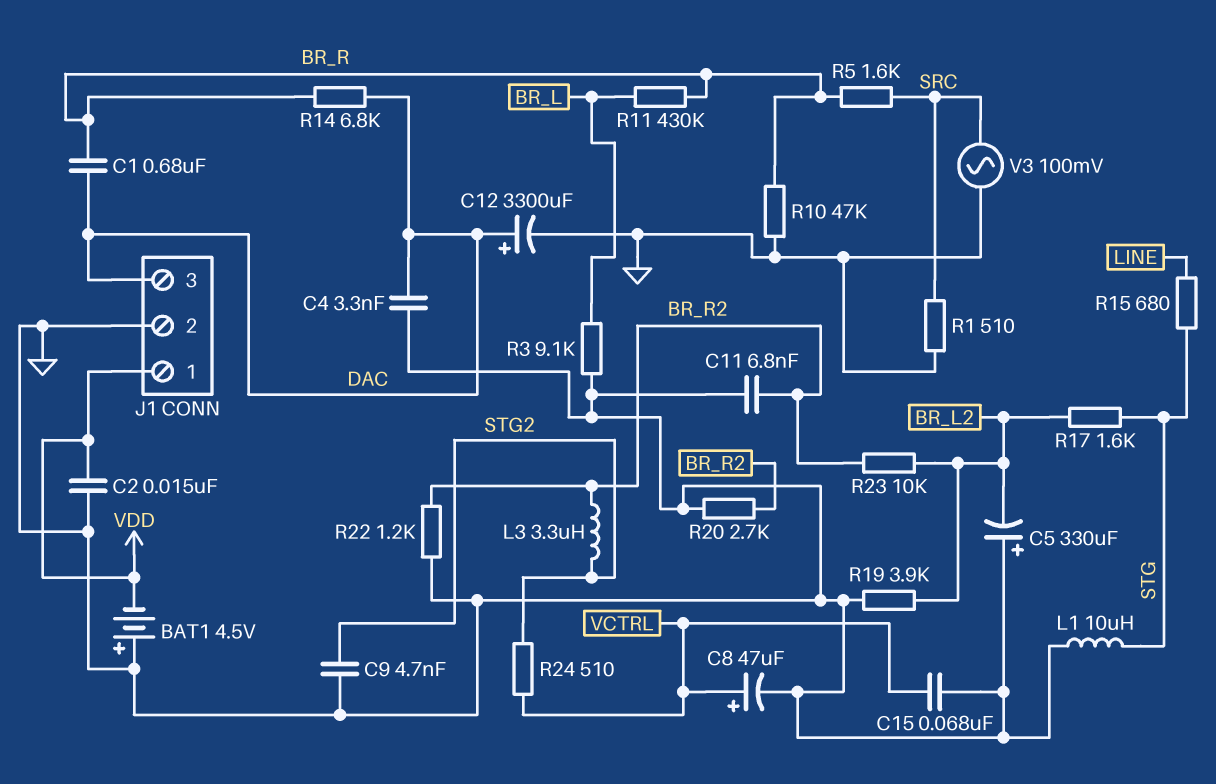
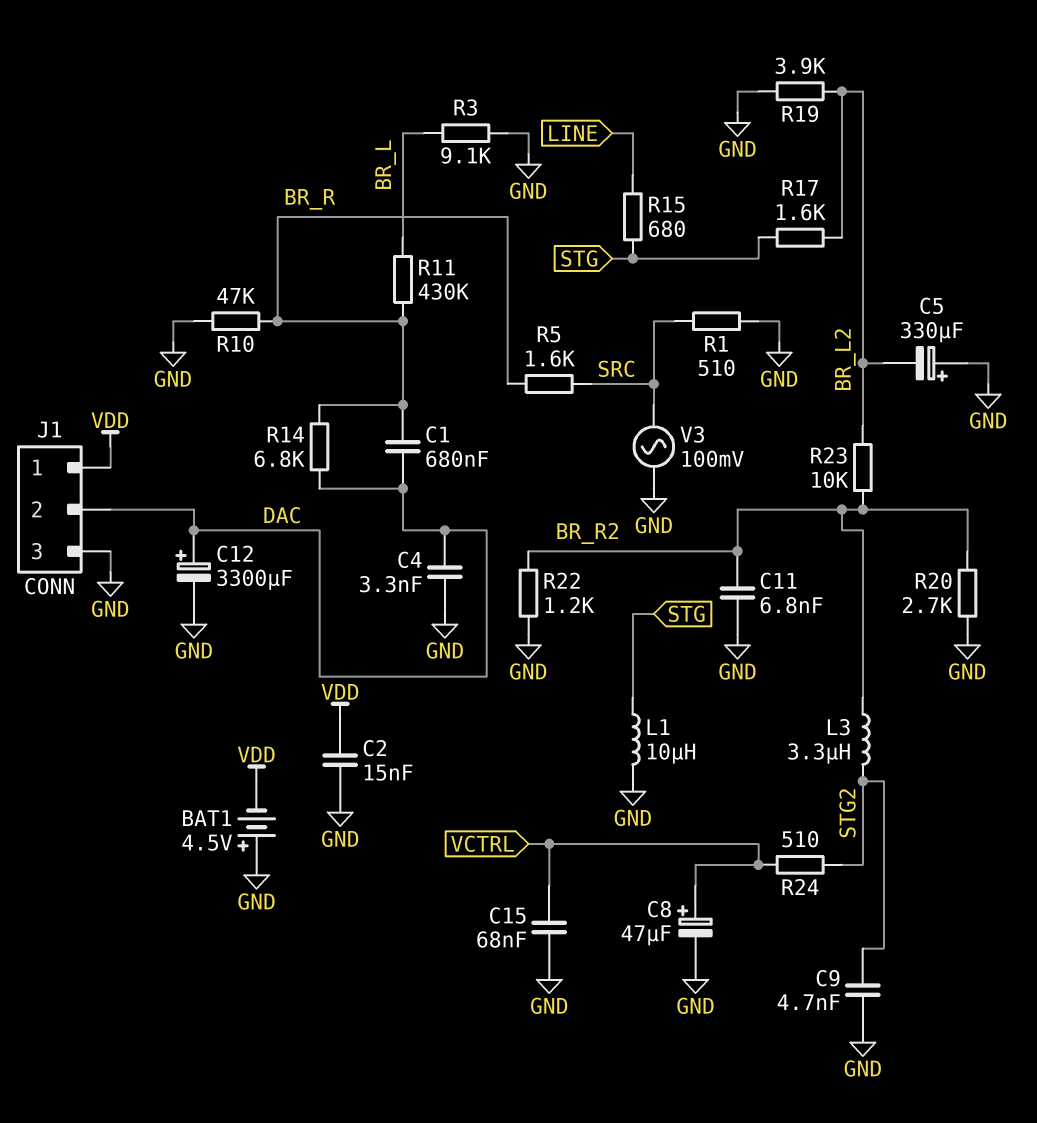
J1 pin 2: GND -> DAC
J1 pin 3: DAC -> GND

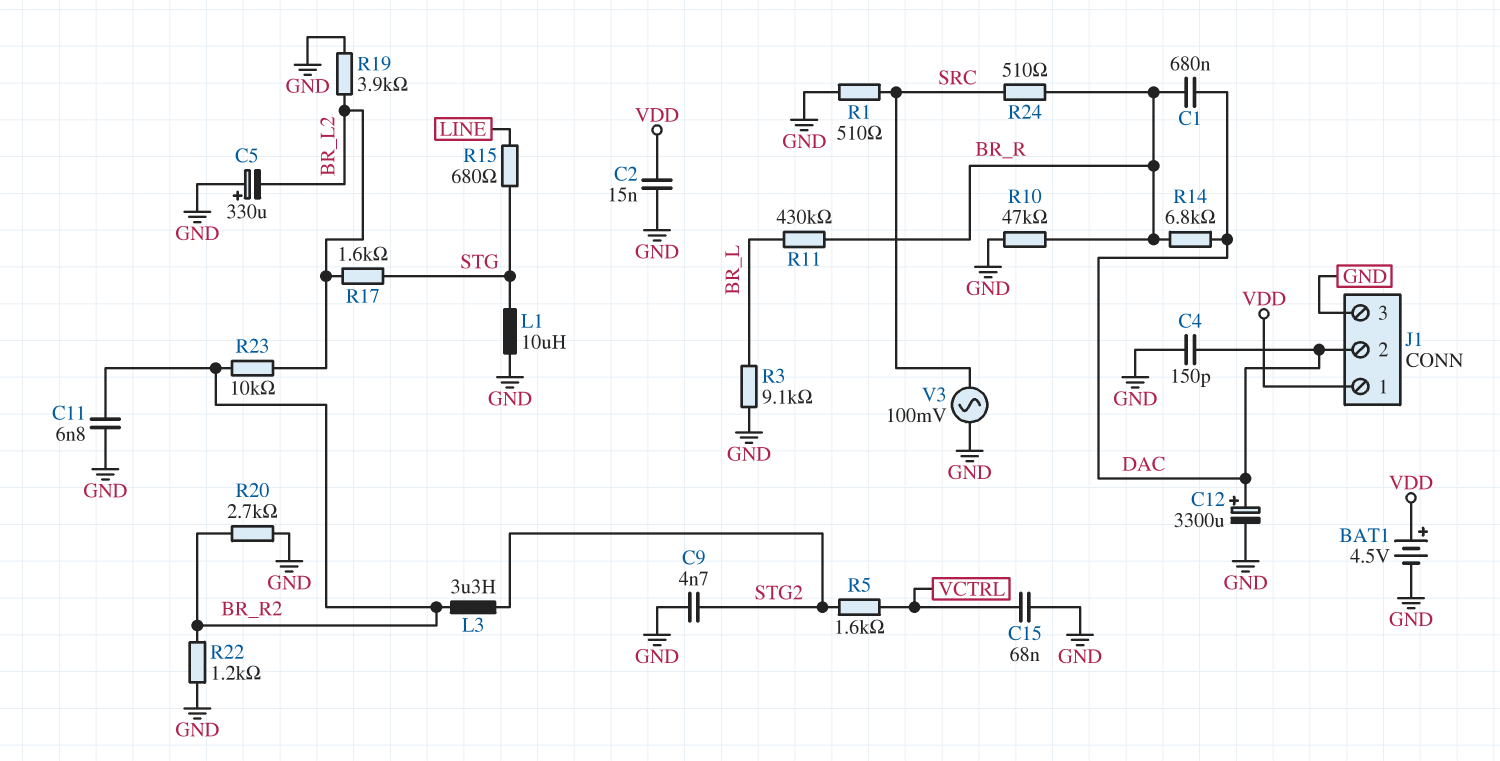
BAT1: 4.5V (plus GND, minus VDD) -> 4.5V (plus VDD, minus GND)
C4: 3.3nF (DAC, GND) -> 150pF (DAC, GND)
C8: 47uF (plus VCTRL, minus GND) -> none
R5: 1.6k (BR_R, SRC) -> 1.6k (STG2, VCTRL)
R24: 510 (STG2, VCTRL) -> 510 (BR_R, SRC)

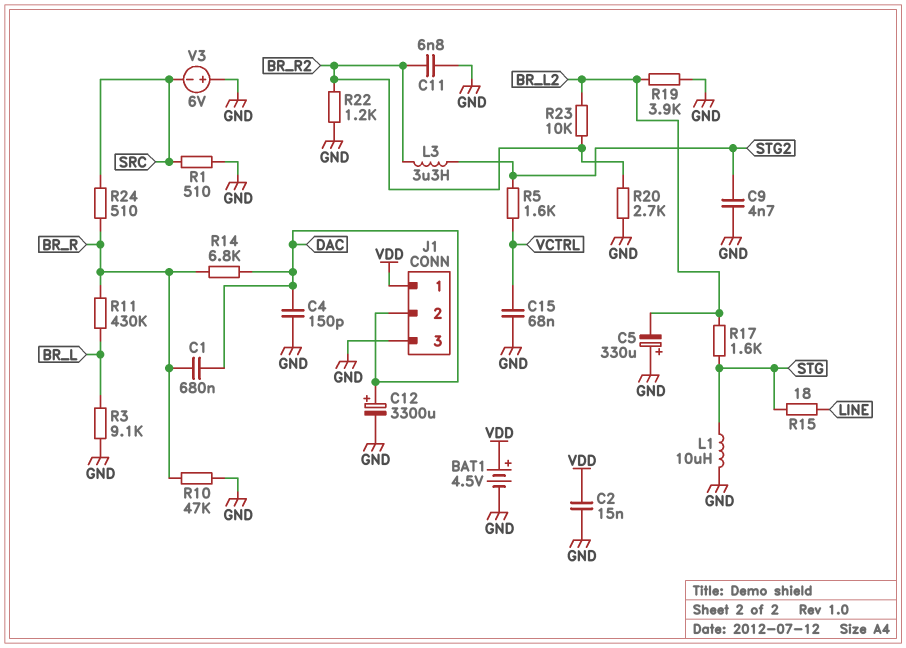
R15: 680 (LINE, STG) -> 18 (LINE, STG)
V3: AC 100mV (GND, SRC) -> 6V (plus GND, minus SRC)

